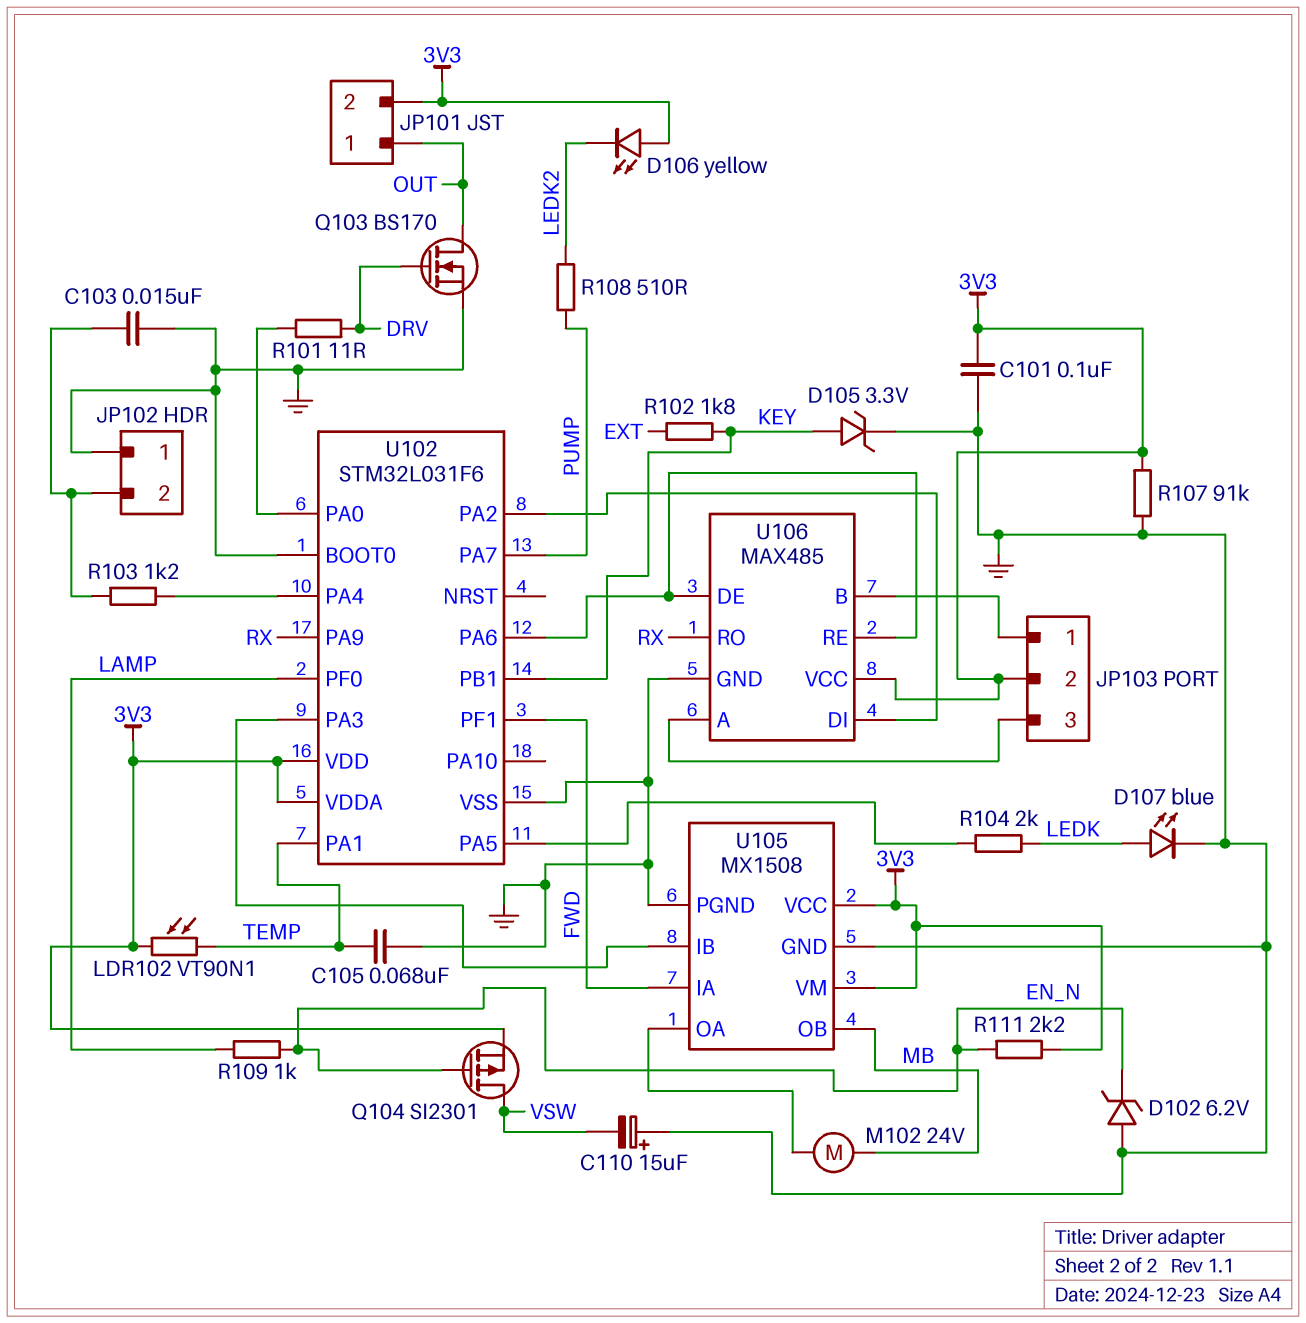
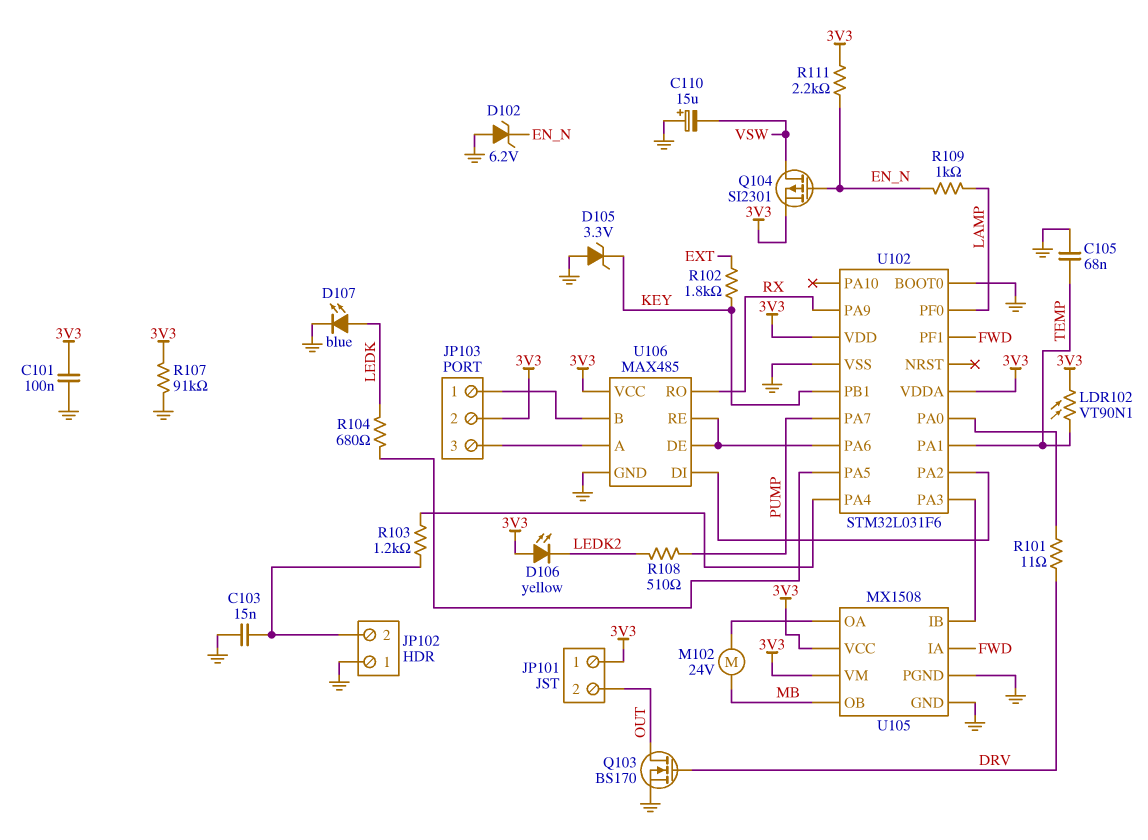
D105: zener 3.3V (A KEY, K GND) -> zener 3.3V (A GND, K KEY)
JP101 pin 1: OUT -> 3V3
JP101 pin 2: 3V3 -> OUT
R104: 2k (LEDK, U102/PA5) -> 680 (LEDK, U102/PA5)

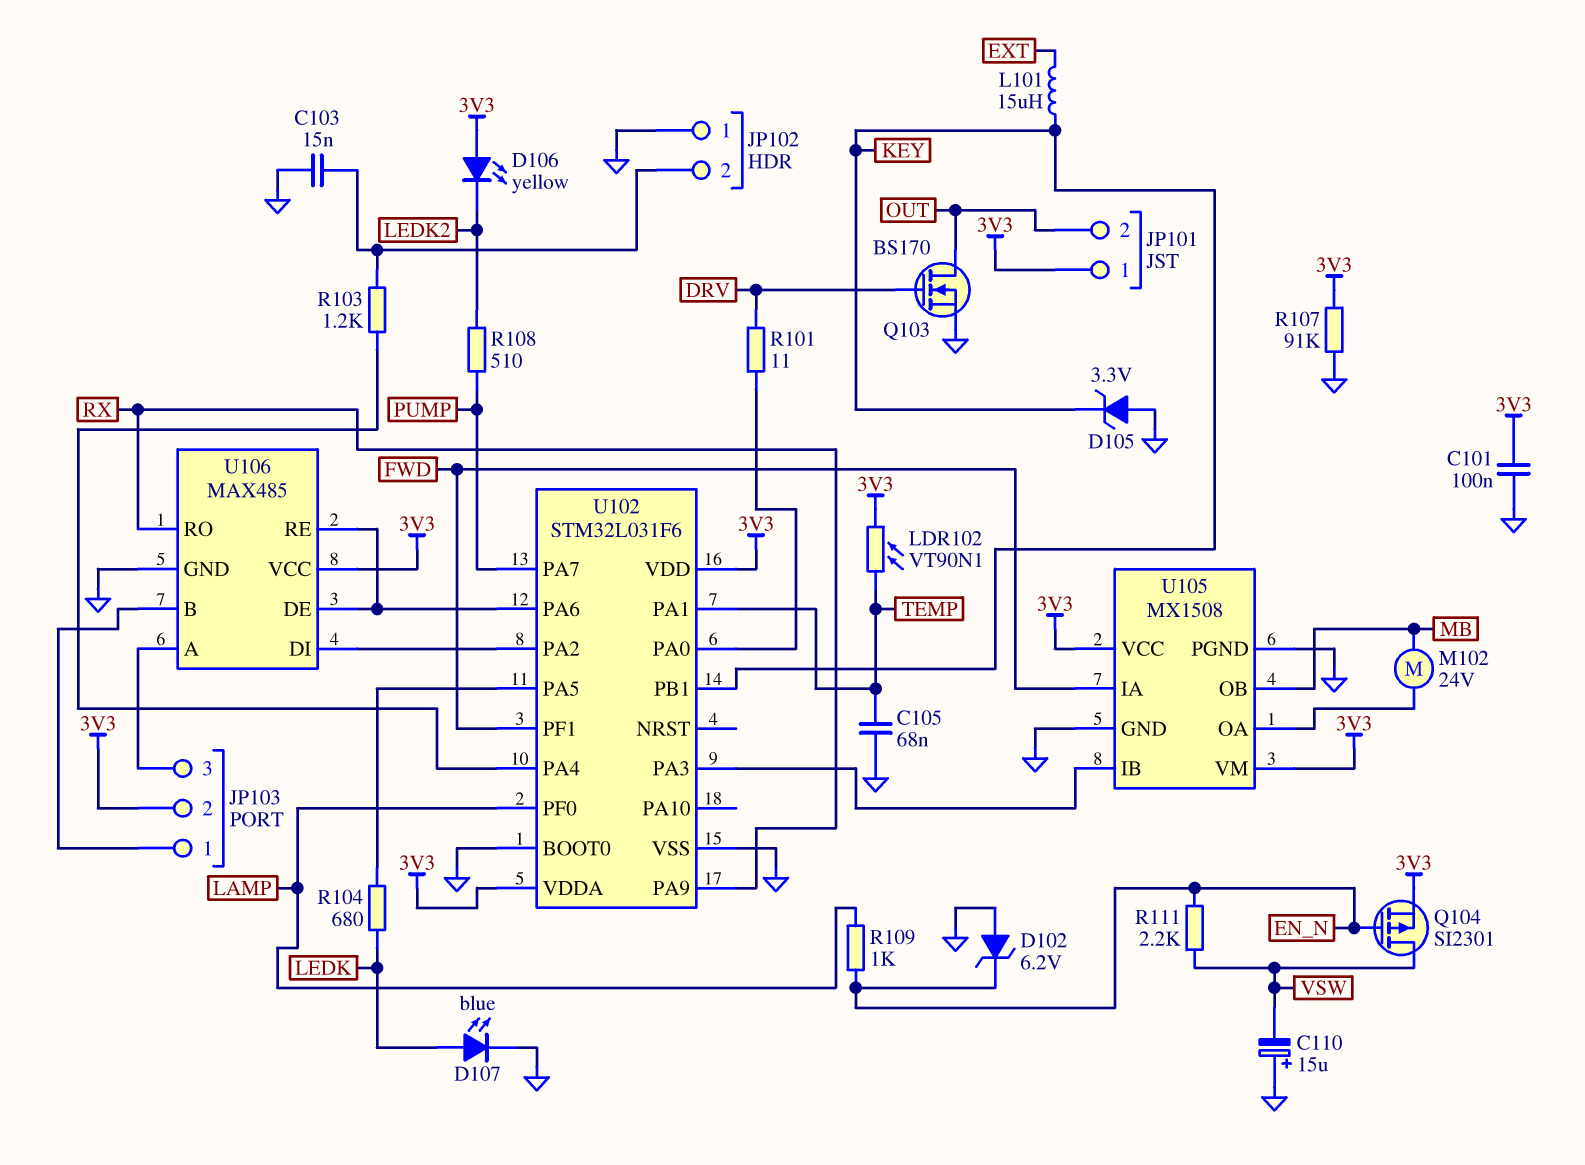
L101: none -> 15uH (EXT, KEY)
R102: 1.8k (EXT, KEY) -> none
R111: 2.2k (3V3, EN_N) -> 2.2k (EN_N, VSW)

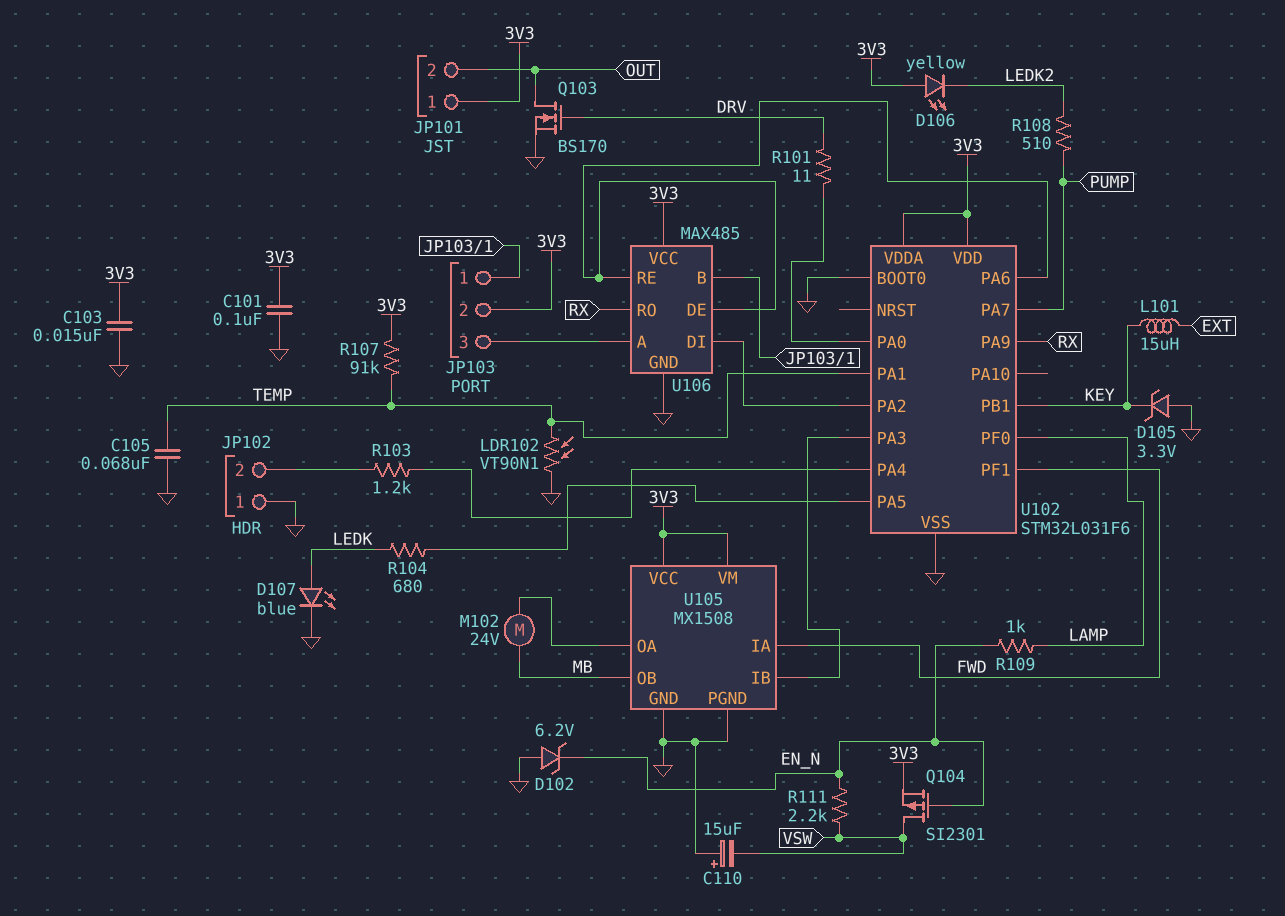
C103: 15nF (GND, JP102/2) -> 15nF (3V3, GND)
LDR102: VT90N1 (3V3, TEMP) -> VT90N1 (GND, TEMP)
R107: 91k (3V3, GND) -> 91k (3V3, TEMP)

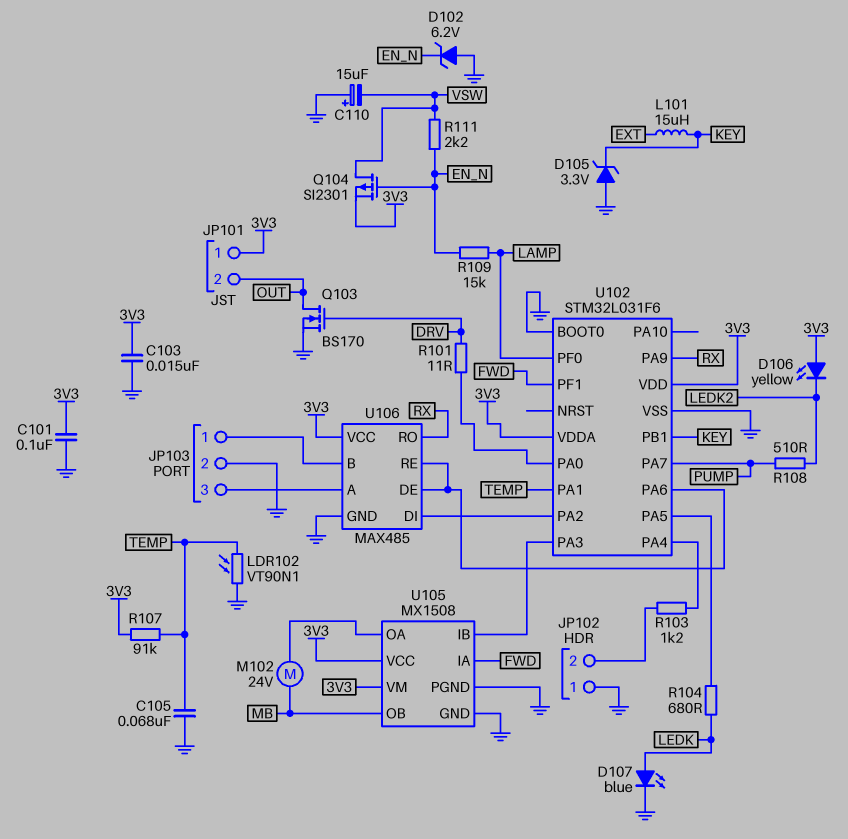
JP103 pin 2: 3V3 -> GND
R109: 1k (EN_N, LAMP) -> 15k (EN_N, LAMP)

